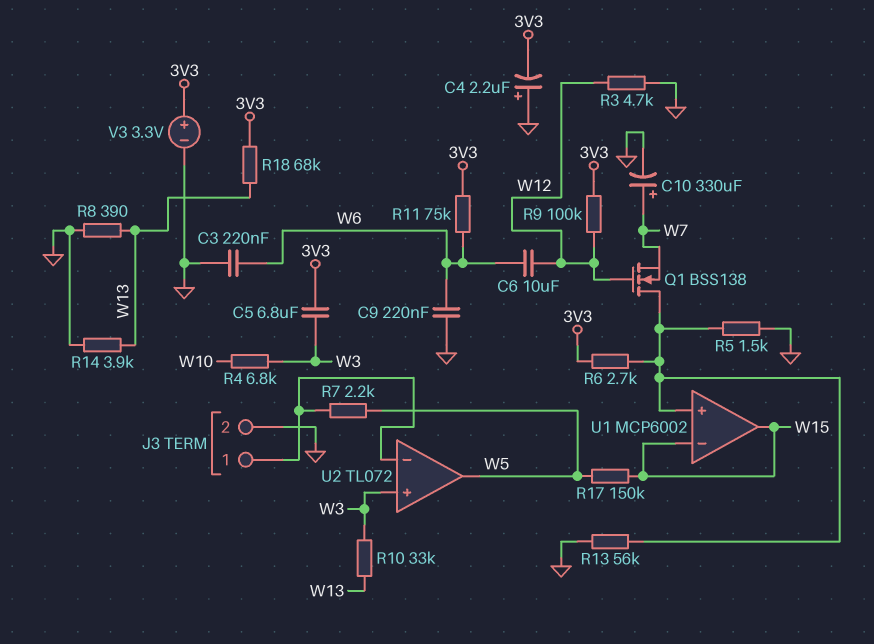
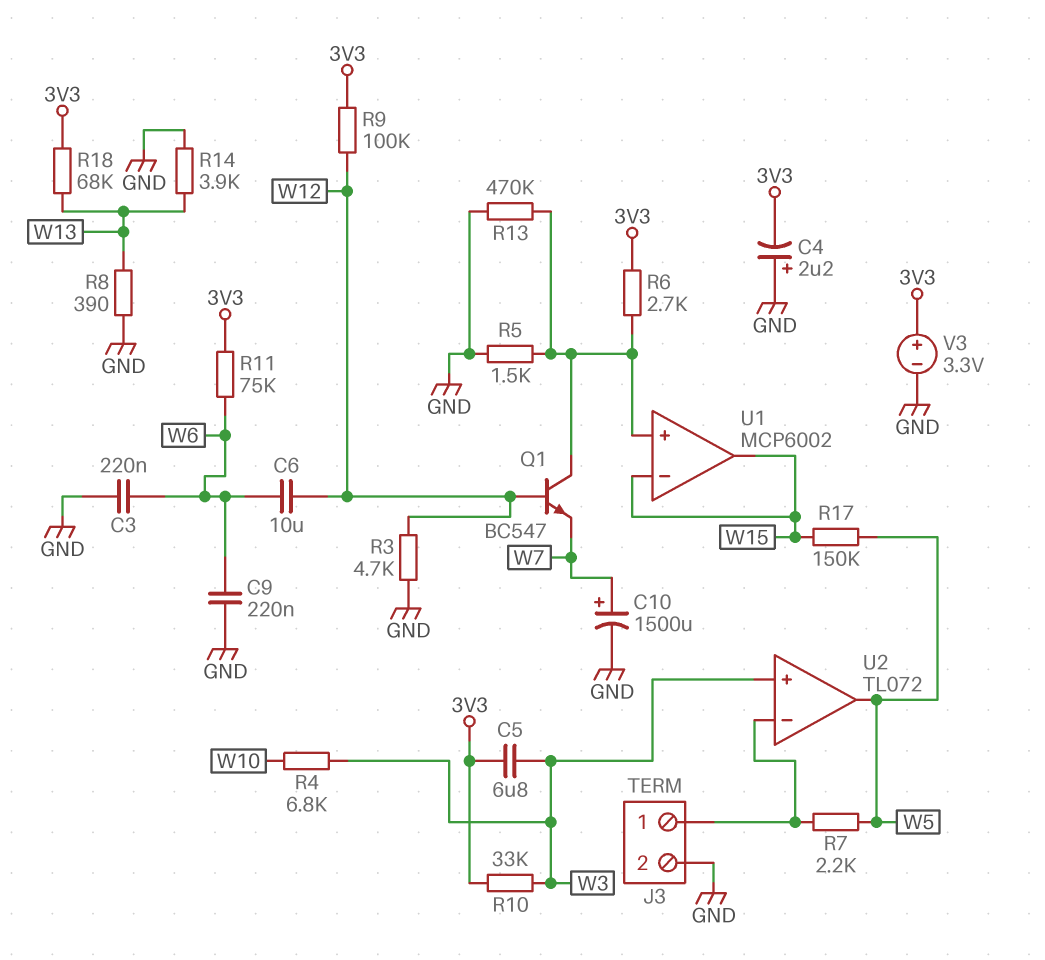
C10: 330uF (plus W7, minus GND) -> 1500uF (plus W7, minus GND)
Q1: NMOS BSS138 (G W12, D U1/in+, S W7) -> NPN BC547 (B W12, C U1/in+, E W7)
R10: 33k (W3, W13) -> 33k (3V3, W3)
R13: 56k (GND, U1/in+) -> 470k (GND, U1/in+)

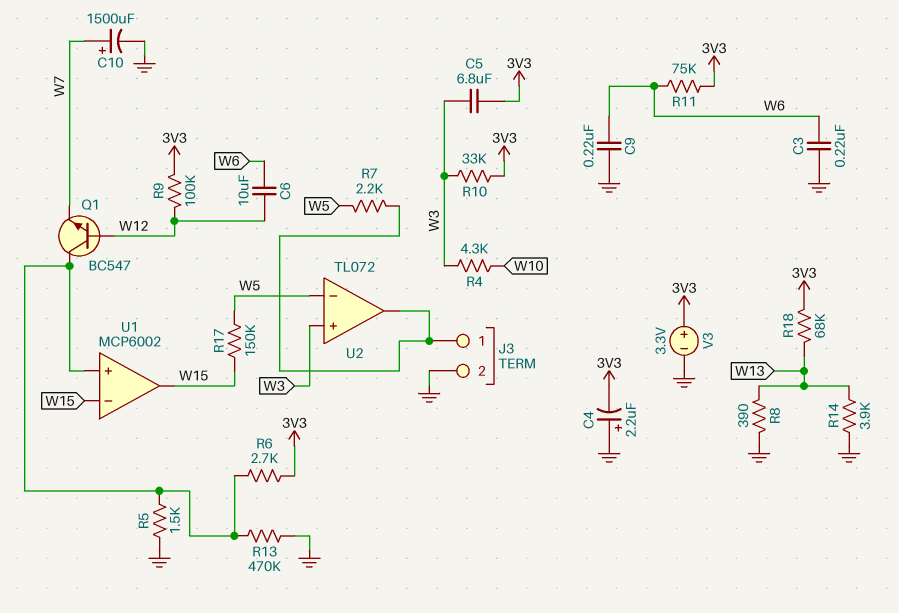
R3: 4.7k (GND, W12) -> none
R4: 6.8k (W3, W10) -> 4.3k (W3, W10)
U2 pin in-: J3/1 -> W5
U2 pin out: W5 -> J3/1

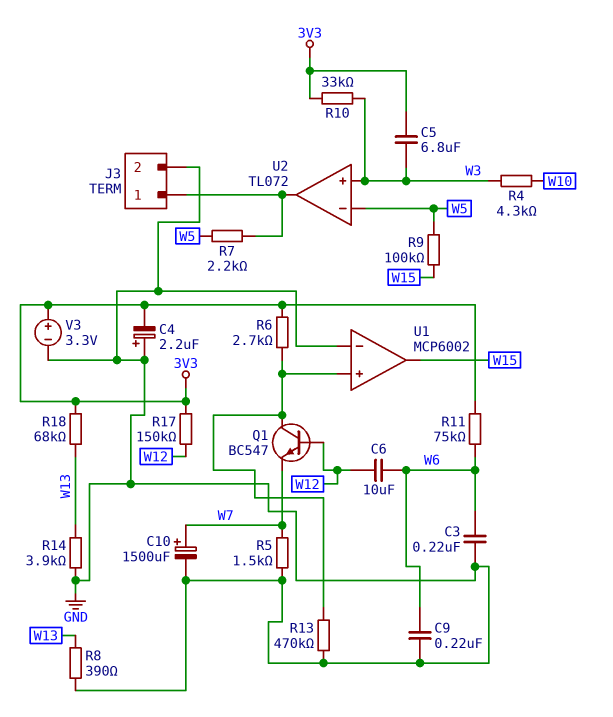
R5: 1.5k (GND, U1/in+) -> 1.5k (GND, W7)
R9: 100k (3V3, W12) -> 100k (W5, W15)
R17: 150k (W5, W15) -> 150k (3V3, W12)
U1 pin in-: W15 -> GND

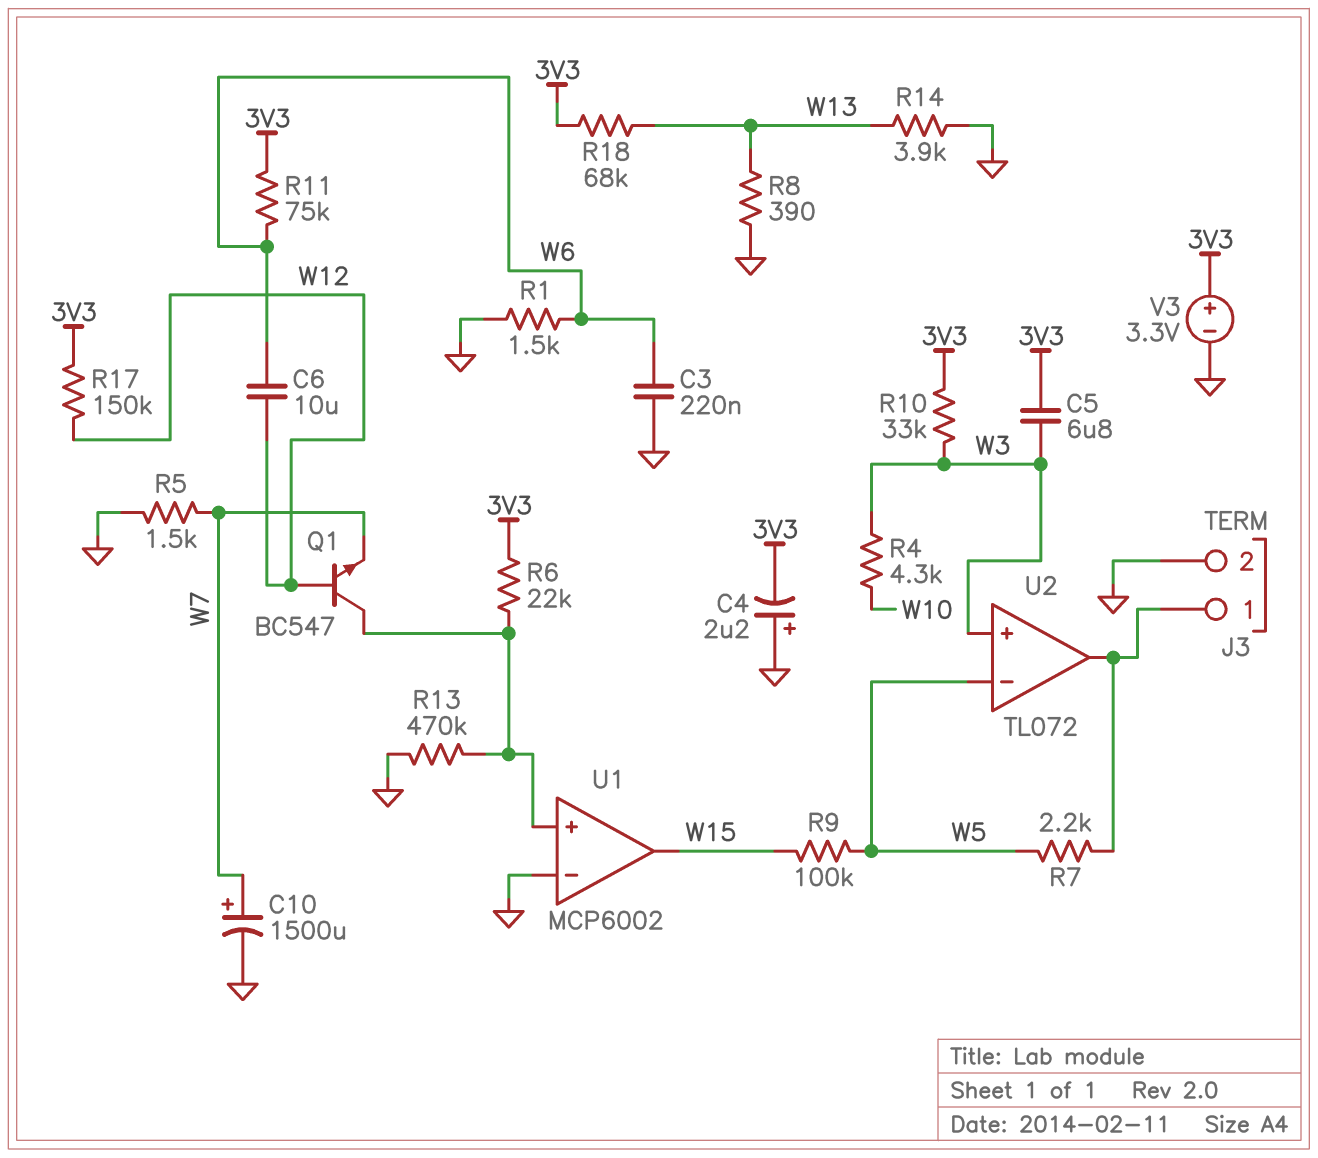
C9: 220nF (GND, W6) -> none
R1: none -> 1.5k (GND, W6)
R6: 2.7k (3V3, U1/in+) -> 22k (3V3, U1/in+)

